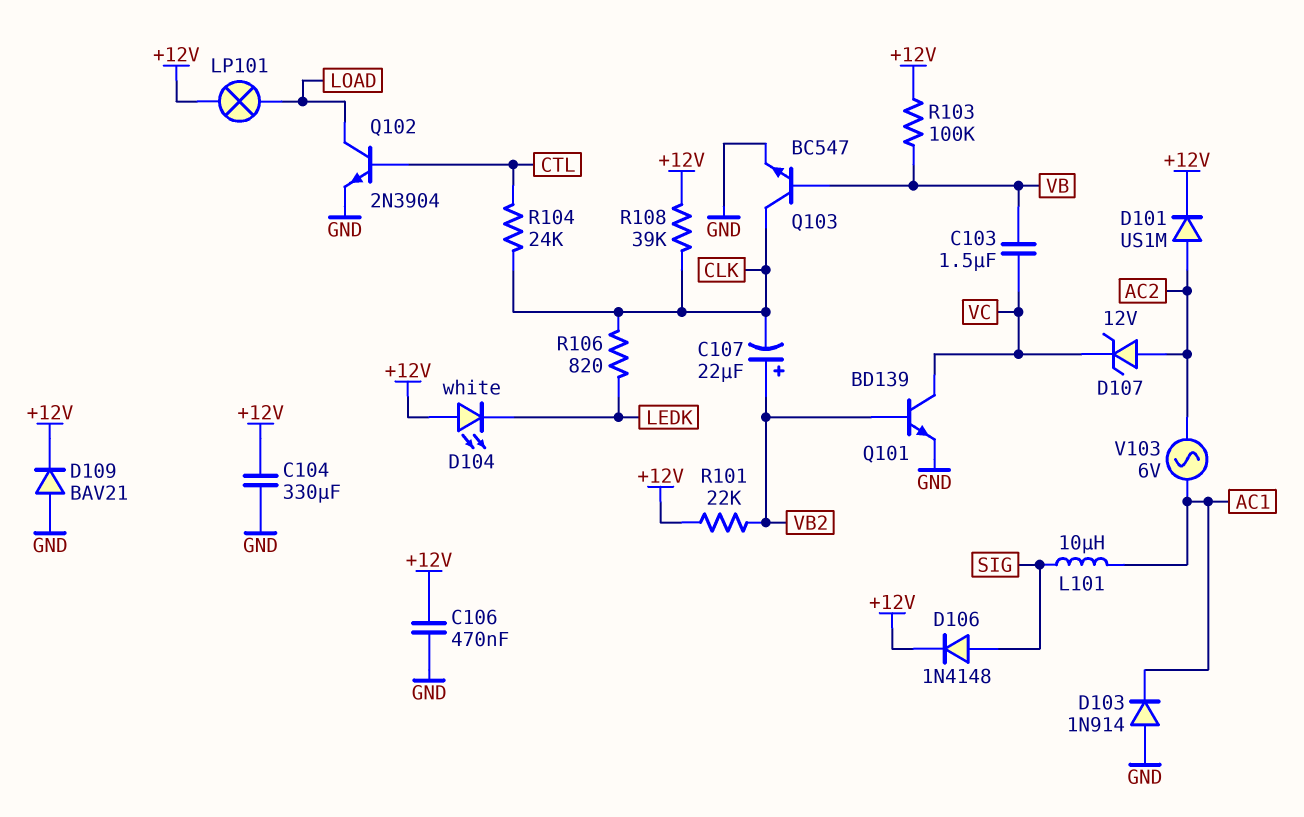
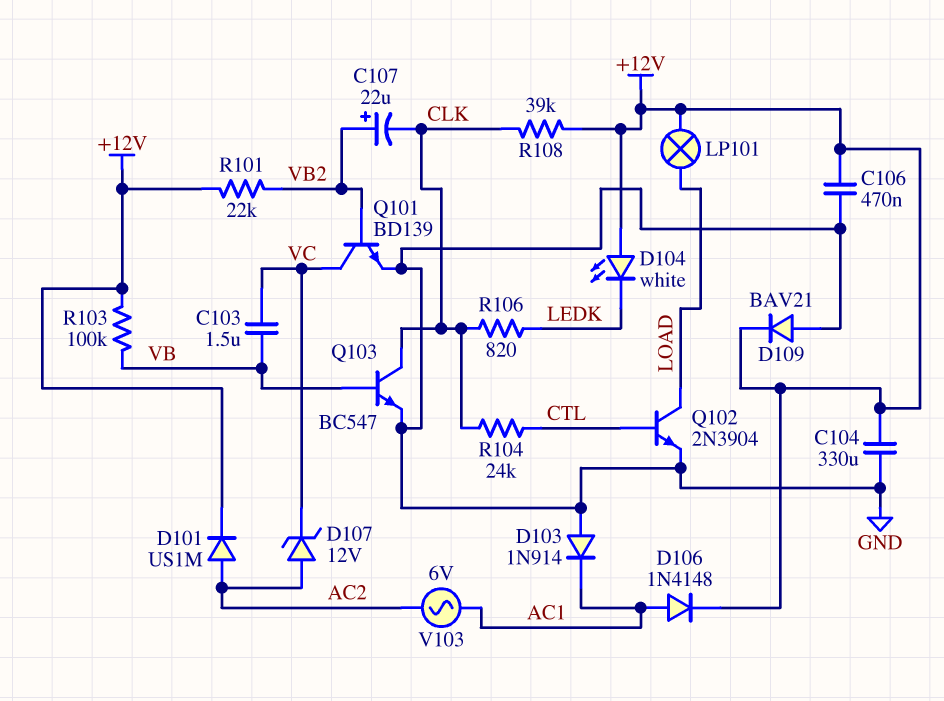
D106: diode 1N4148 (A SIG, K +12V) -> diode 1N4148 (A AC1, K +12V)
L101: 10uH (AC1, SIG) -> none

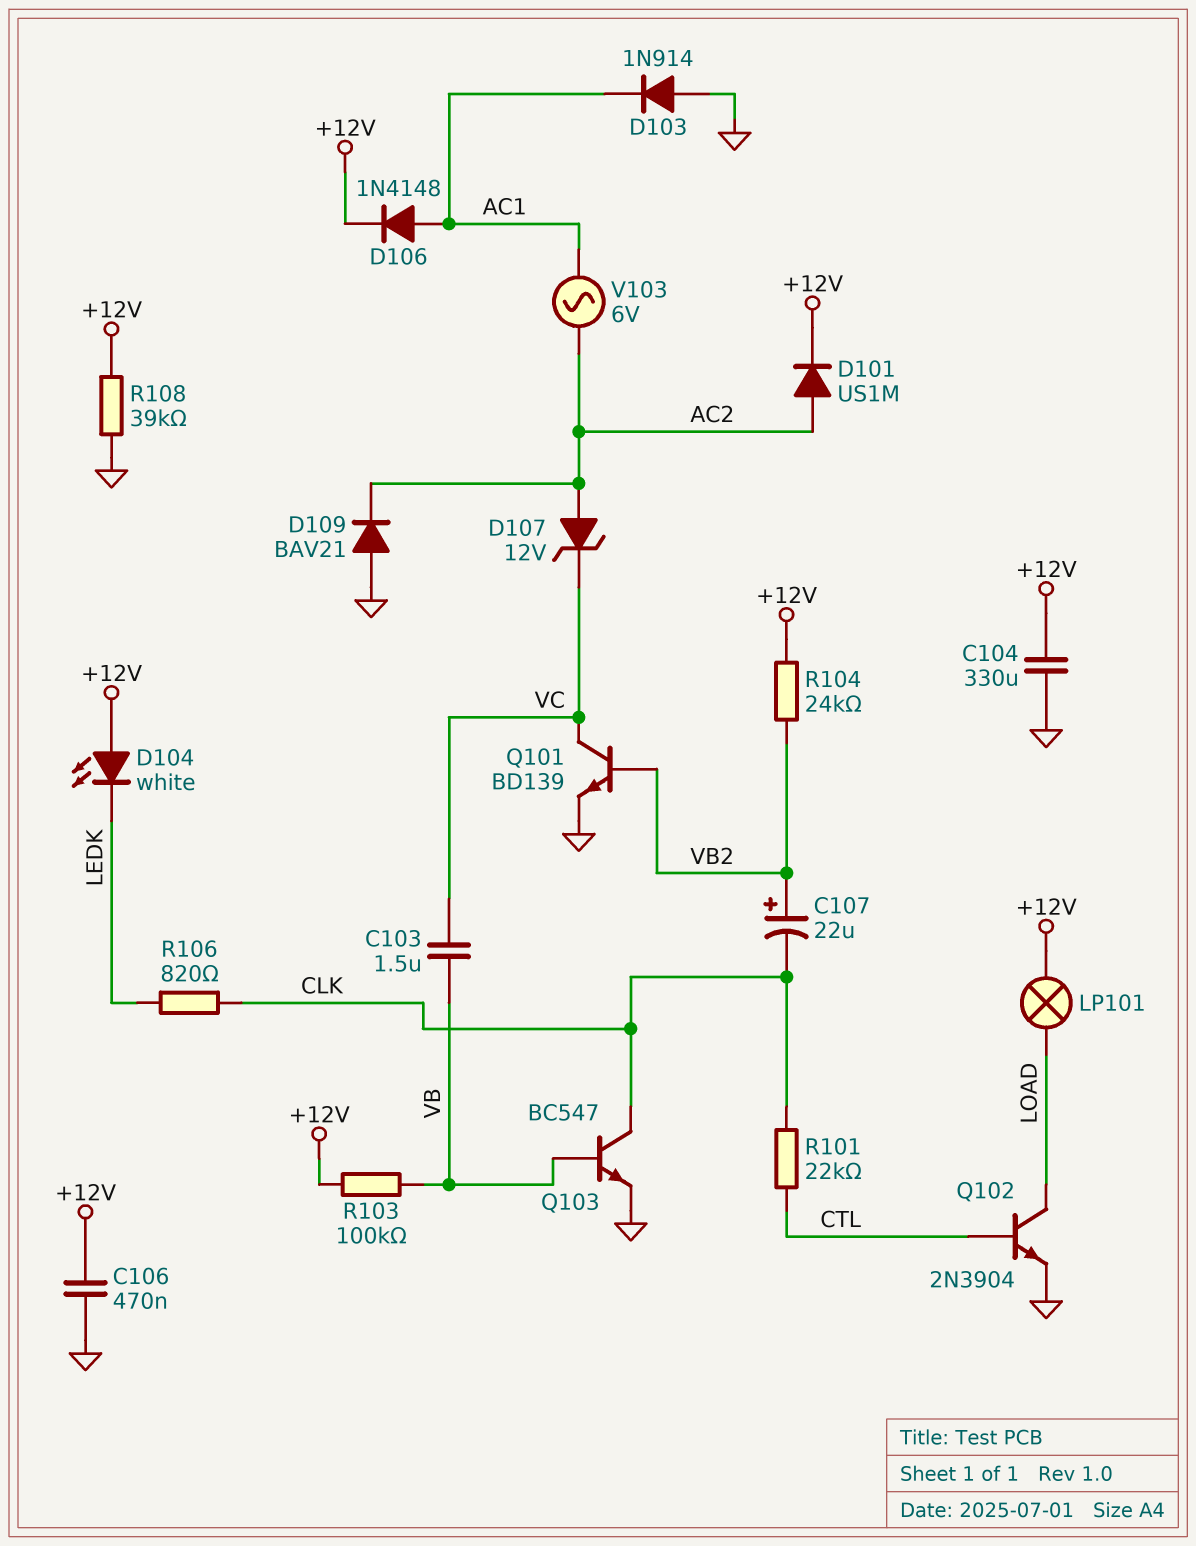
D109: diode BAV21 (A GND, K +12V) -> diode BAV21 (A GND, K AC2)
R101: 22k (+12V, VB2) -> 22k (CLK, CTL)
R104: 24k (CLK, CTL) -> 24k (+12V, VB2)
R108: 39k (+12V, CLK) -> 39k (+12V, GND)

